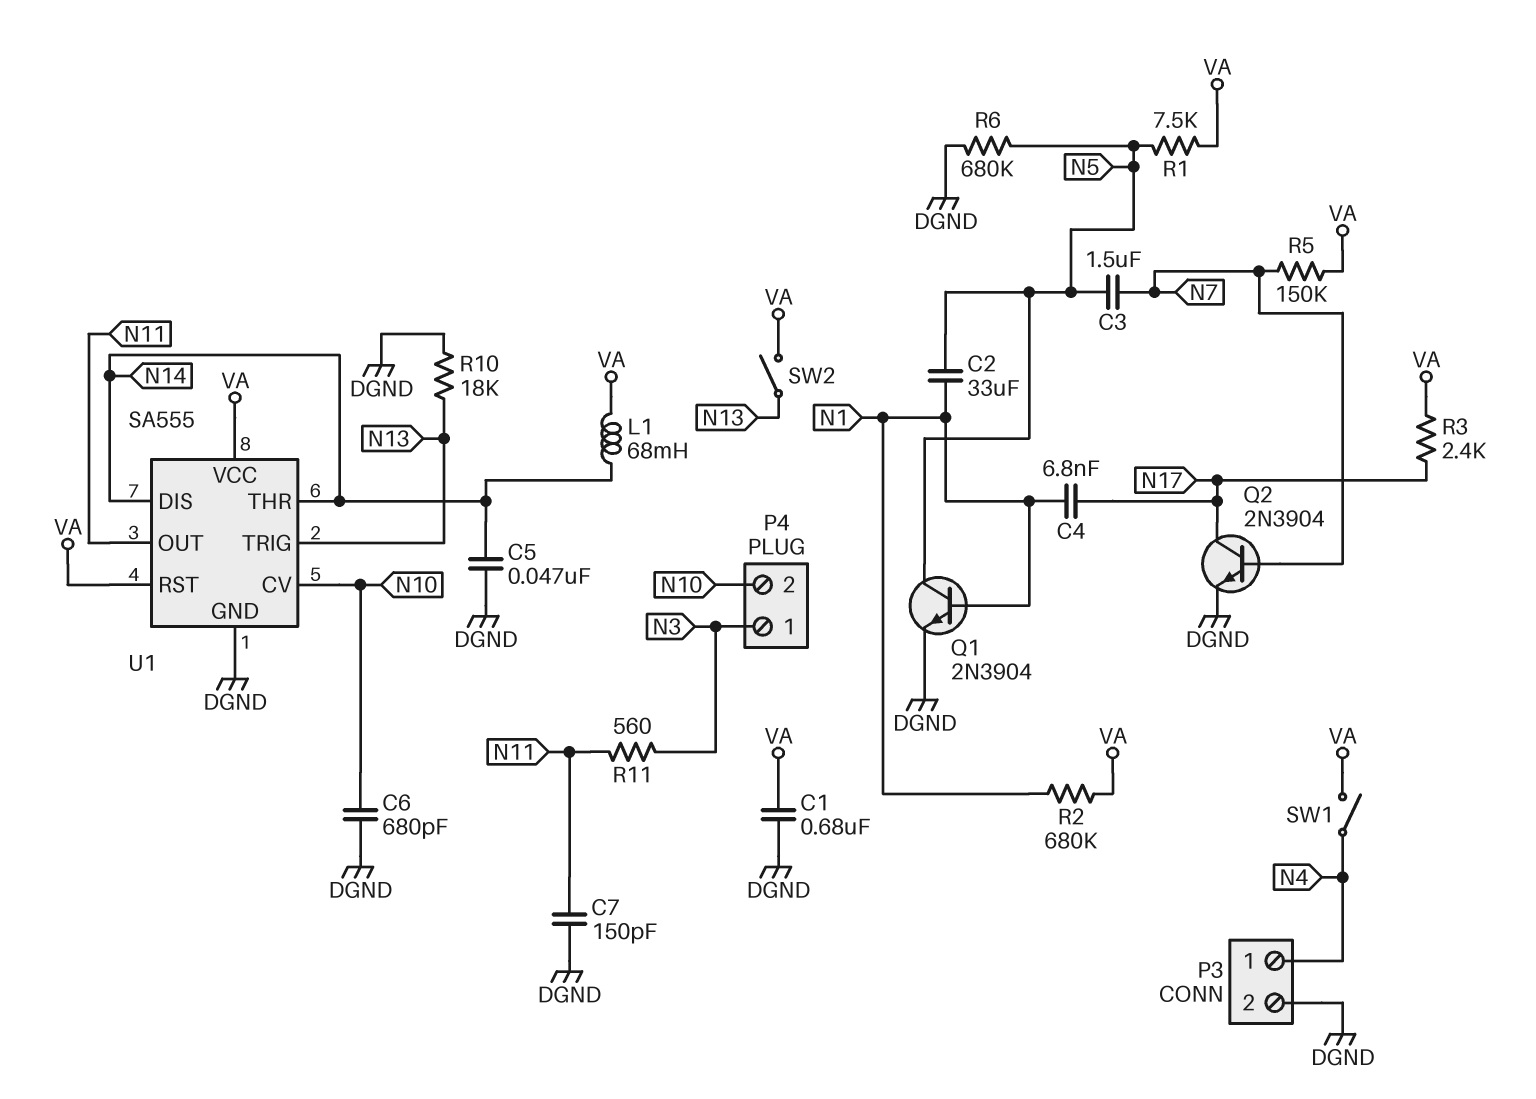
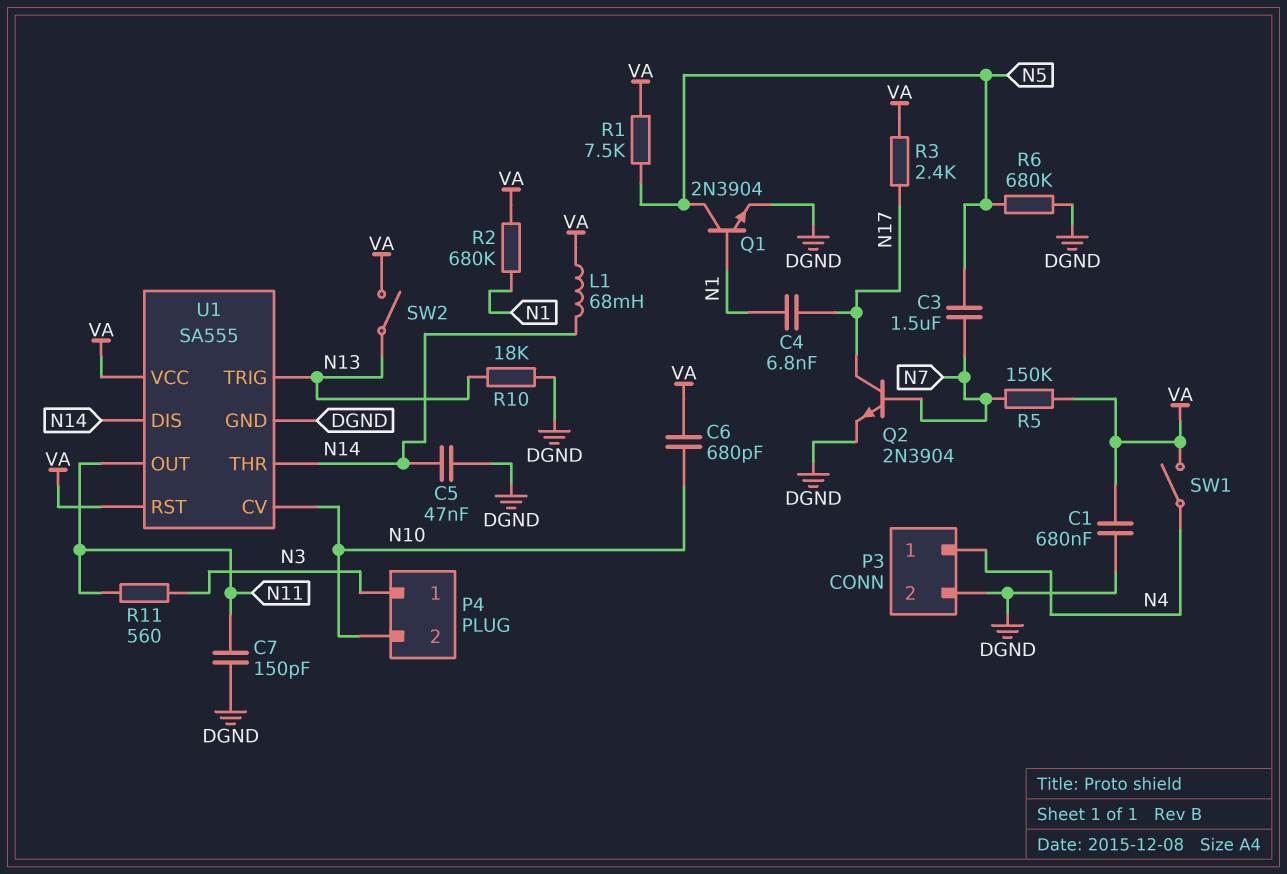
C2: 33uF (N1, N5) -> none
C6: 680pF (DGND, N10) -> 680pF (N10, VA)

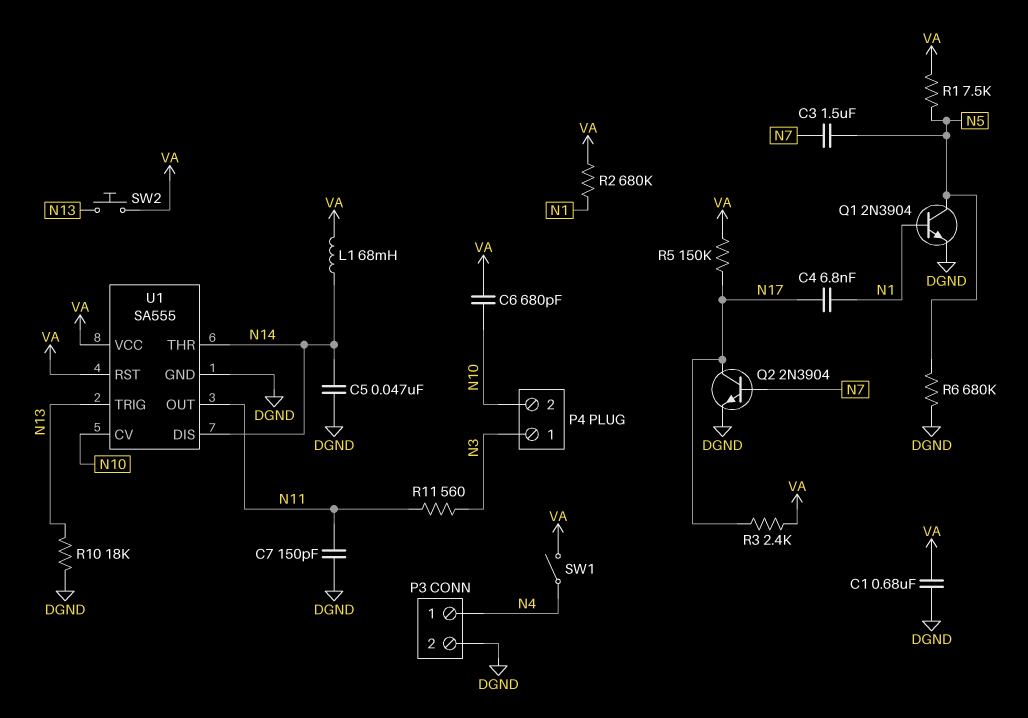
R5: 150k (N7, VA) -> 150k (N17, VA)
SW2: switch (N13, VA) -> button (N13, VA)

